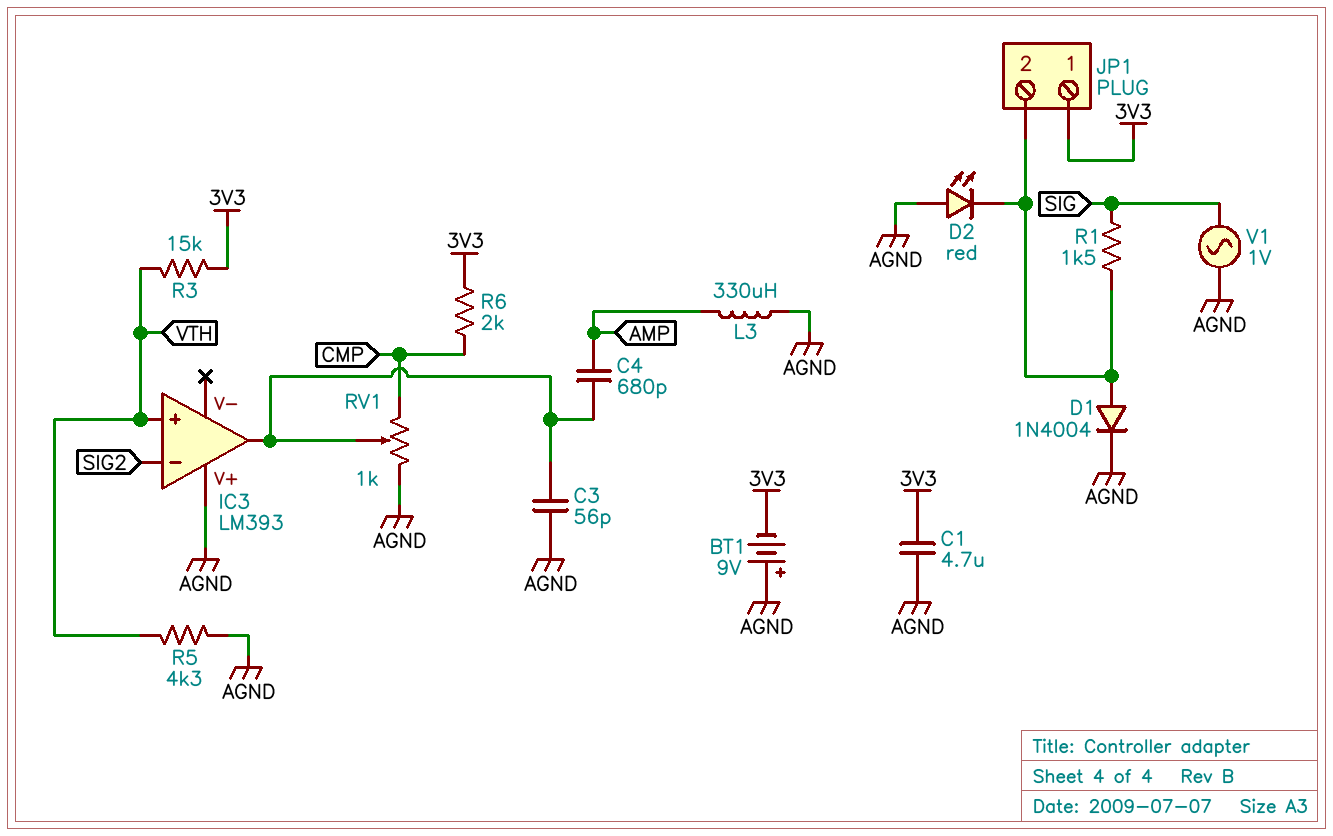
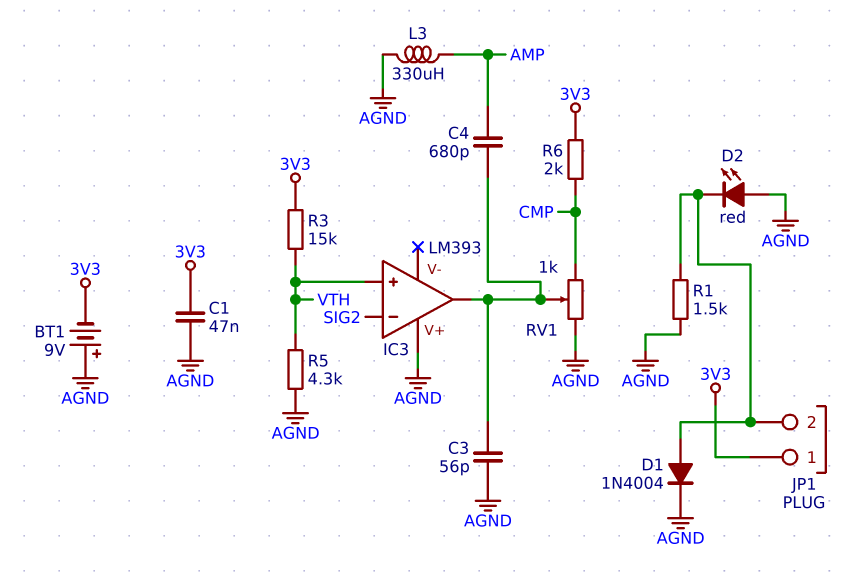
C1: 4.7uF (3V3, AGND) -> 47nF (3V3, AGND)
R1: 1.5k (JP1/2, SIG) -> 1.5k (AGND, JP1/2)
V1: AC 1V (AGND, SIG) -> none

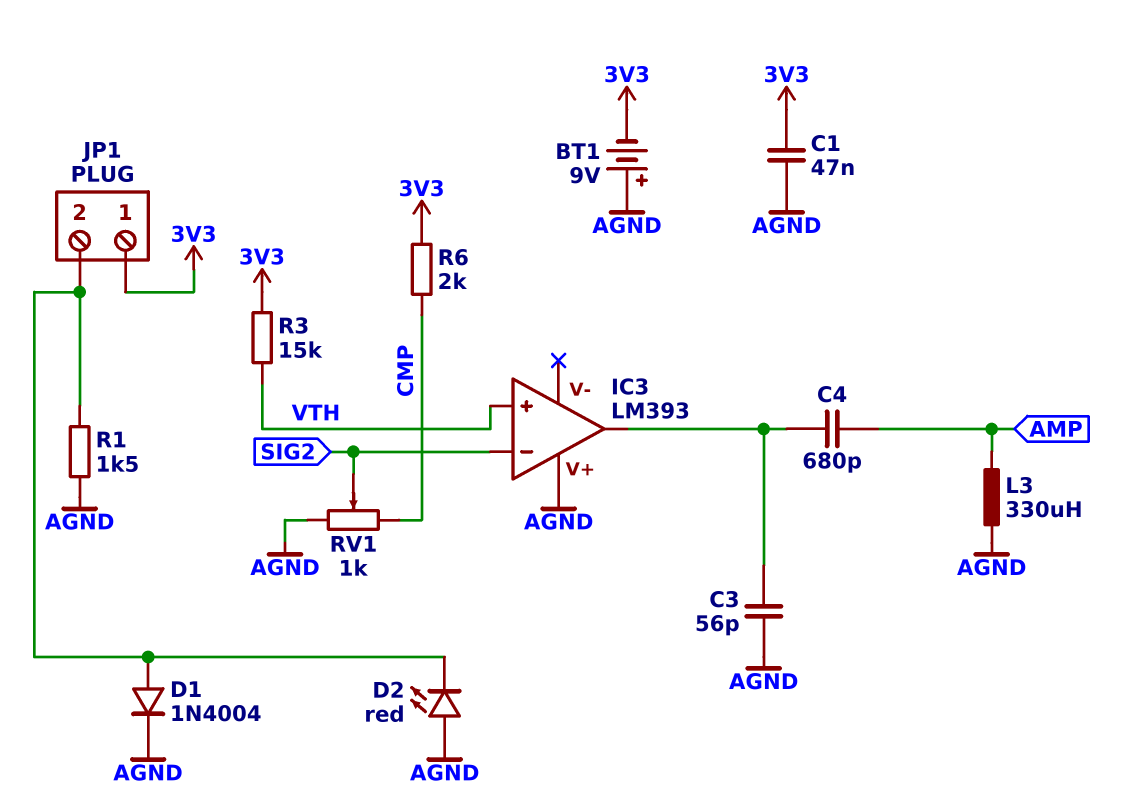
R5: 4.3k (AGND, VTH) -> none
RV1: 1k (AGND, CMP, wiper IC3/out) -> 1k (AGND, CMP, wiper SIG2)

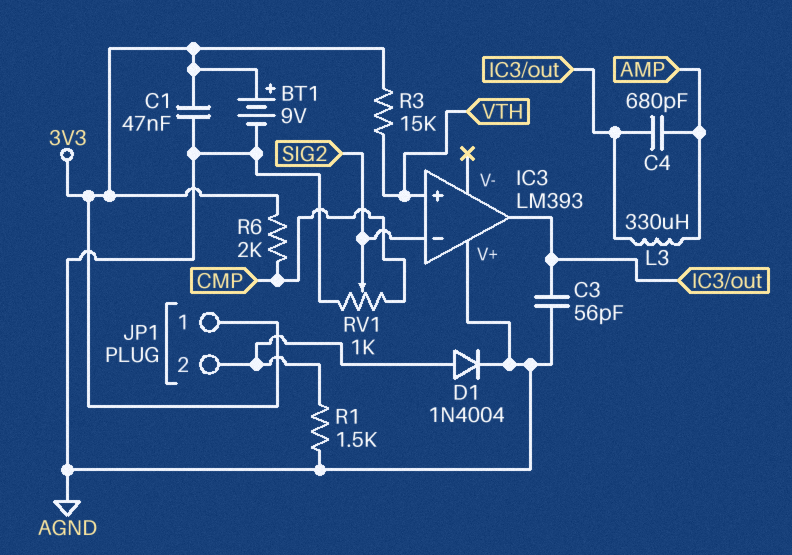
BT1: 9V (plus AGND, minus 3V3) -> 9V (plus 3V3, minus AGND)
D2: LED red (A AGND, K JP1/2) -> none
L3: 330uH (AGND, AMP) -> 330uH (AMP, IC3/out)

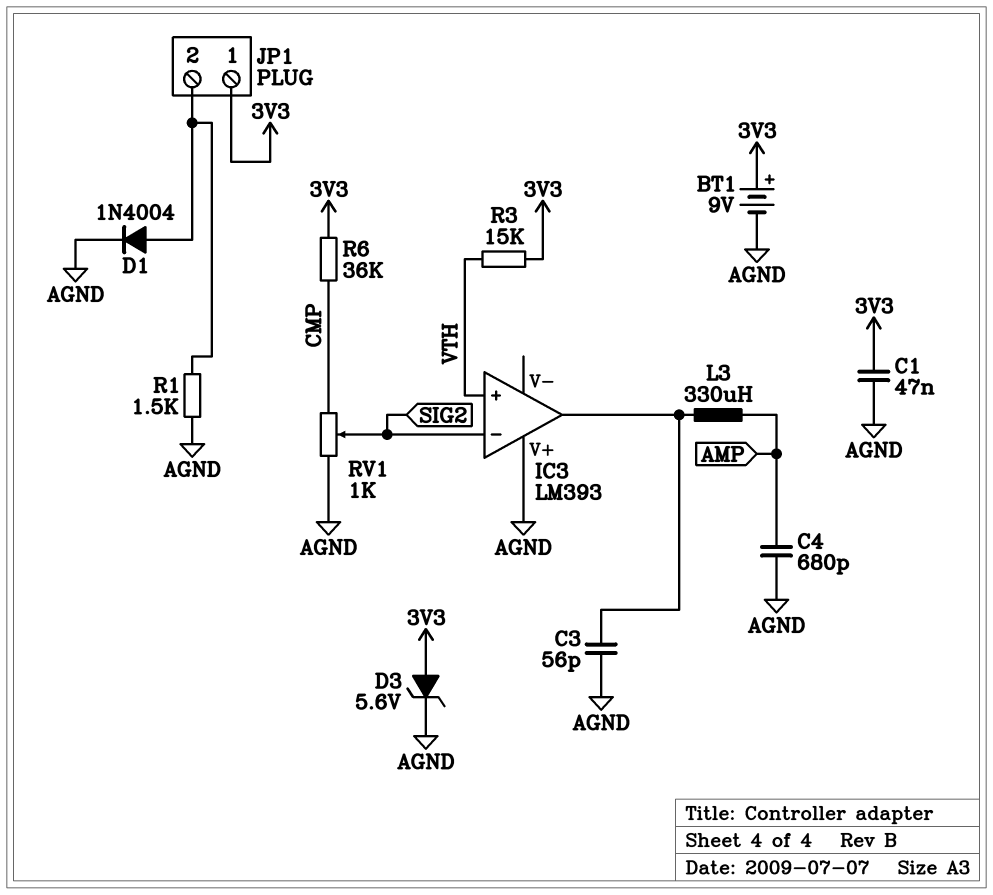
C4: 680pF (AMP, IC3/out) -> 680pF (AGND, AMP)
D3: none -> zener 5.6V (A 3V3, K AGND)
R6: 2k (3V3, CMP) -> 36k (3V3, CMP)

